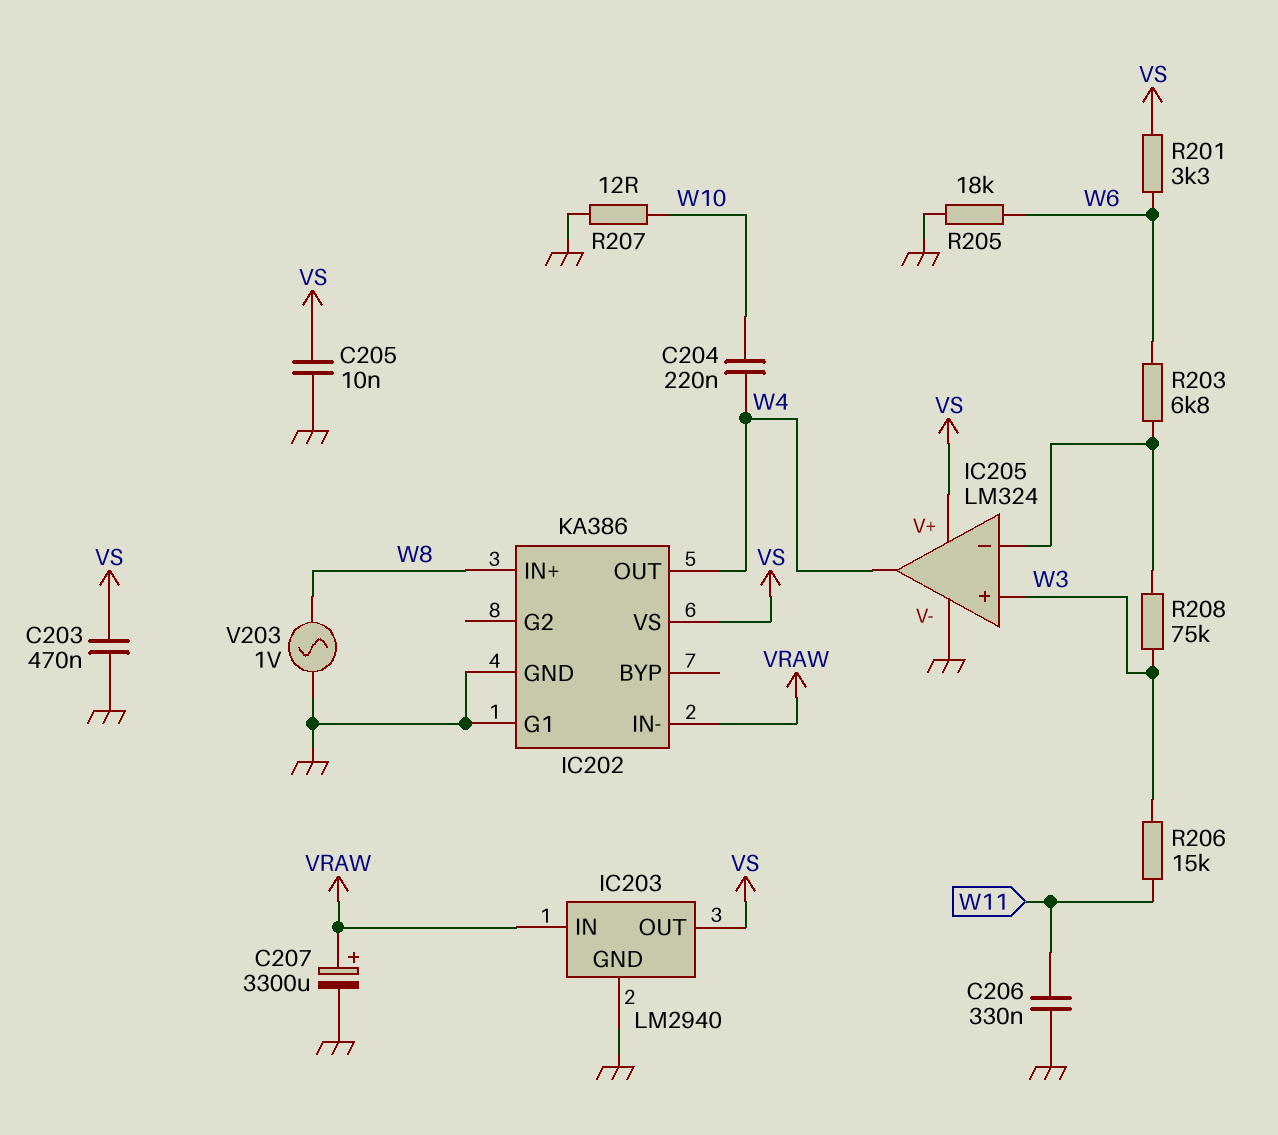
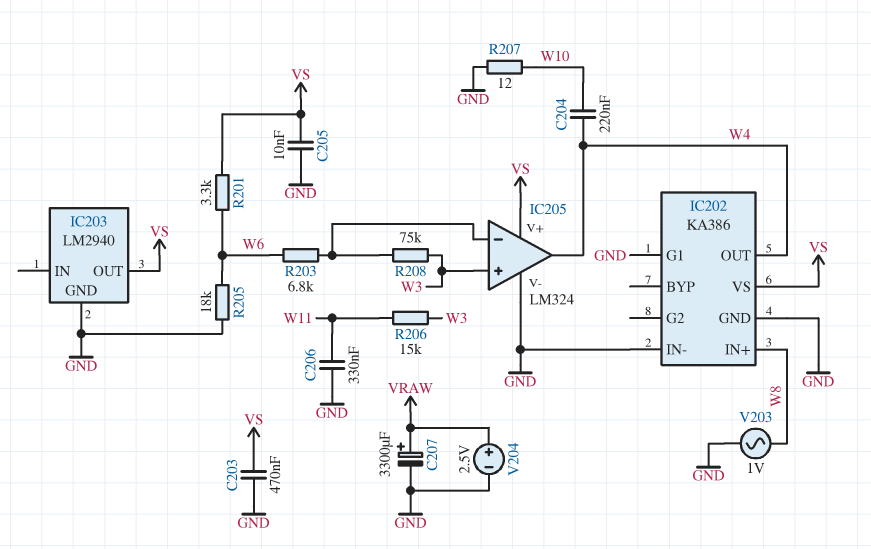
IC202 pin IN-: VRAW -> GND
IC203 pin IN: VRAW -> none
V204: none -> 2.5V (plus VRAW, minus GND)

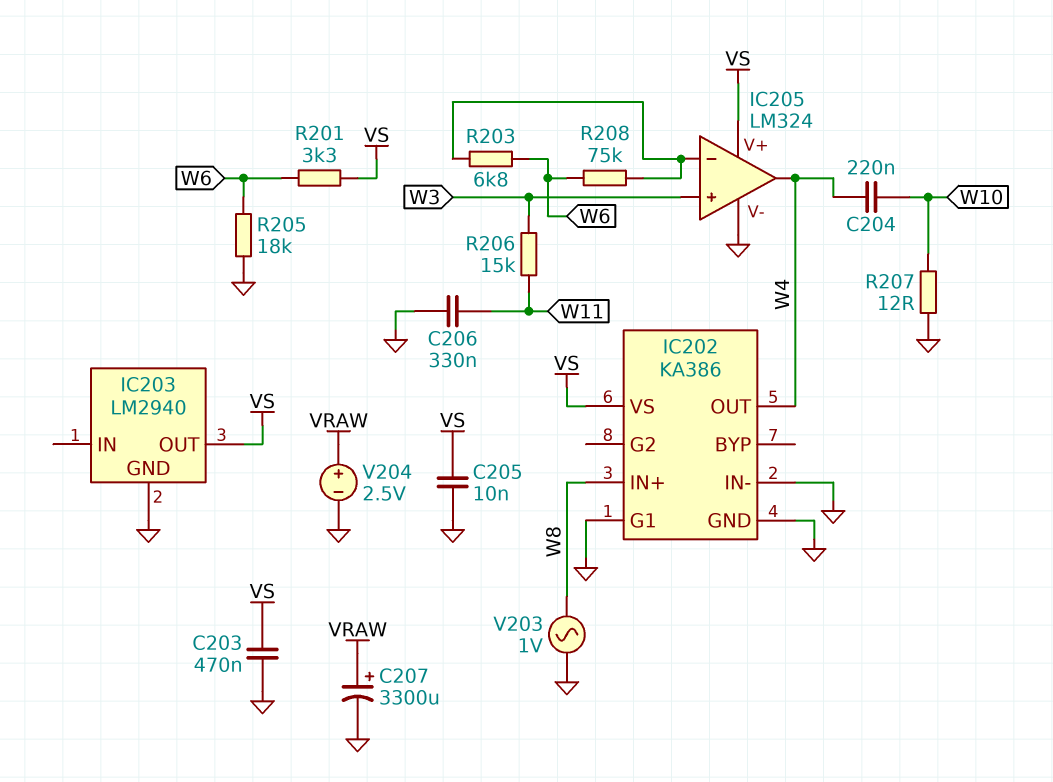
R208: 75k (IC205/in-, W3) -> 75k (IC205/in-, W6)

